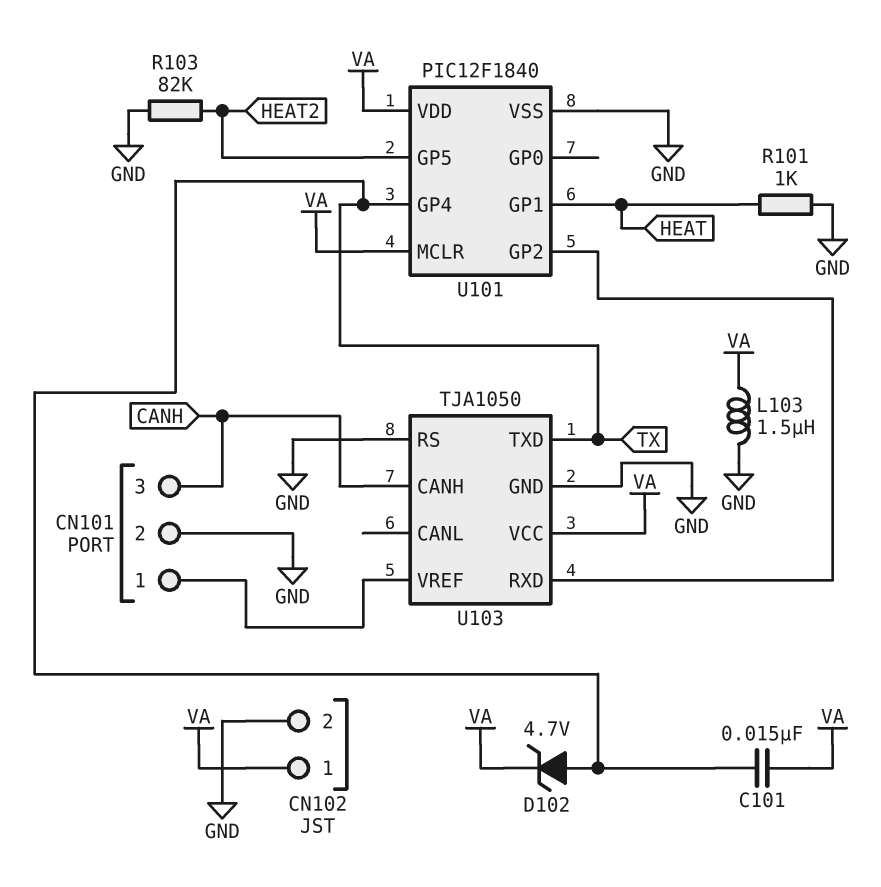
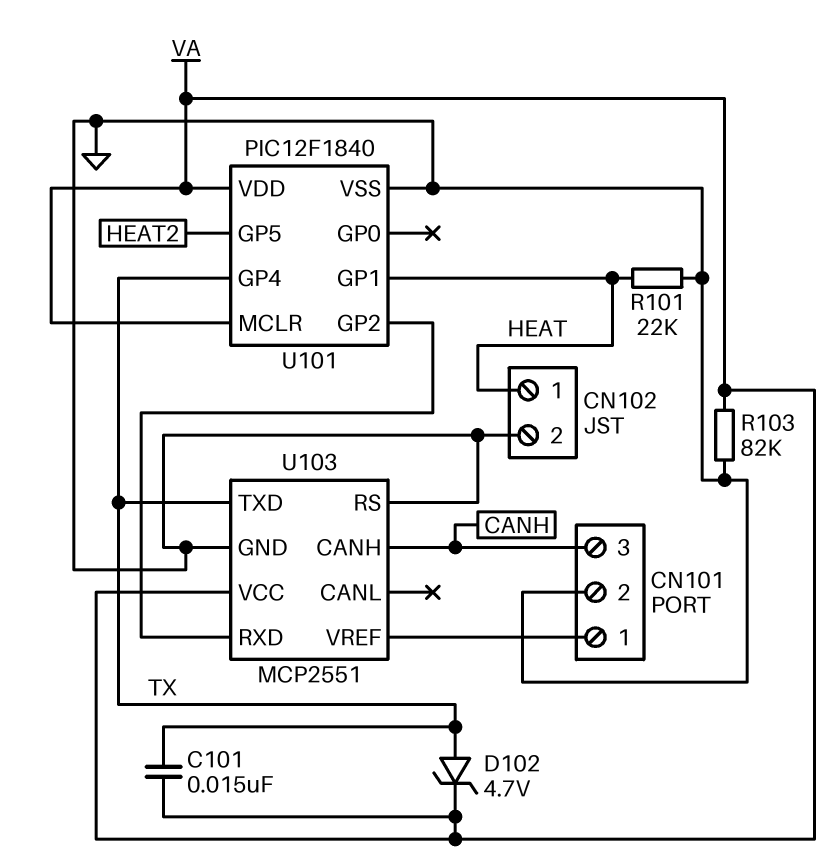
CN102 pin 1: VA -> HEAT
L103: 1.5uH (GND, VA) -> none
R101: 1k (GND, HEAT) -> 22k (GND, HEAT)
R103: 82k (GND, HEAT2) -> 82k (GND, VA)
U103: TJA1050 -> MCP2551

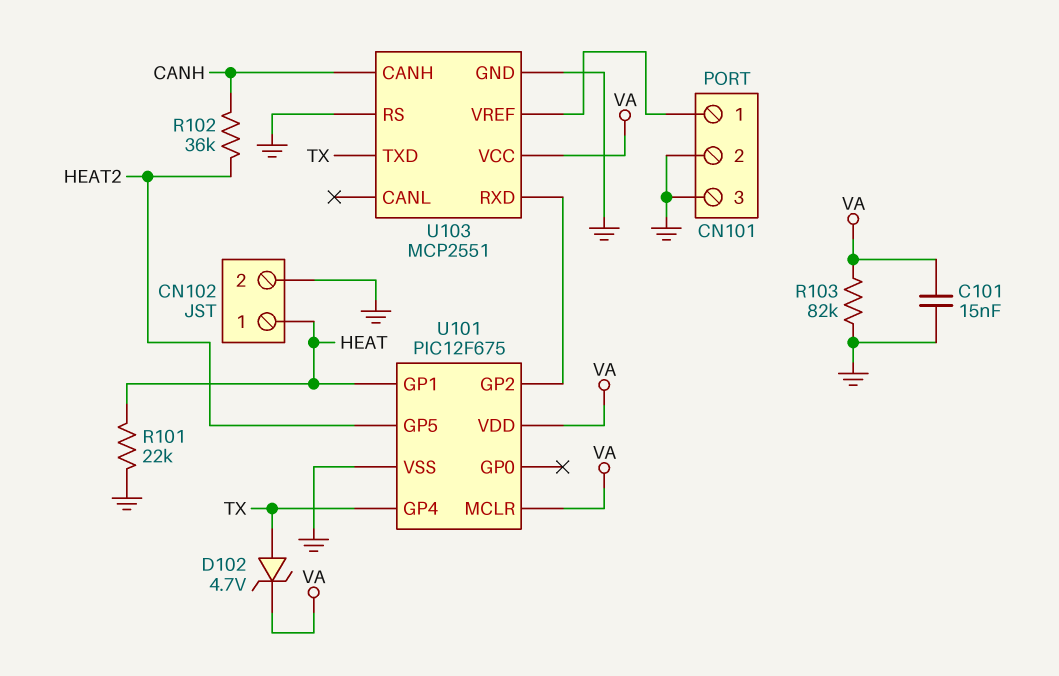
C101: 15nF (TX, VA) -> 15nF (GND, VA)
CN101 pin 3: CANH -> GND
R102: none -> 36k (CANH, HEAT2)
U101: PIC12F1840 -> PIC12F675

